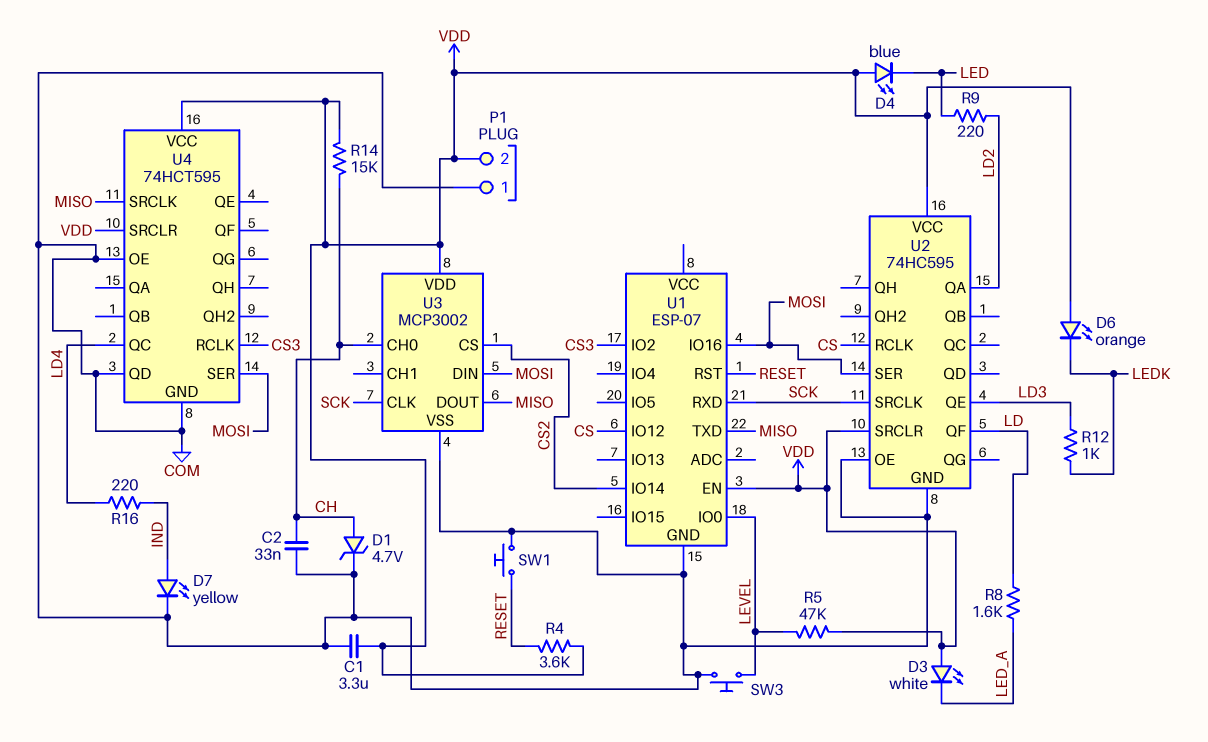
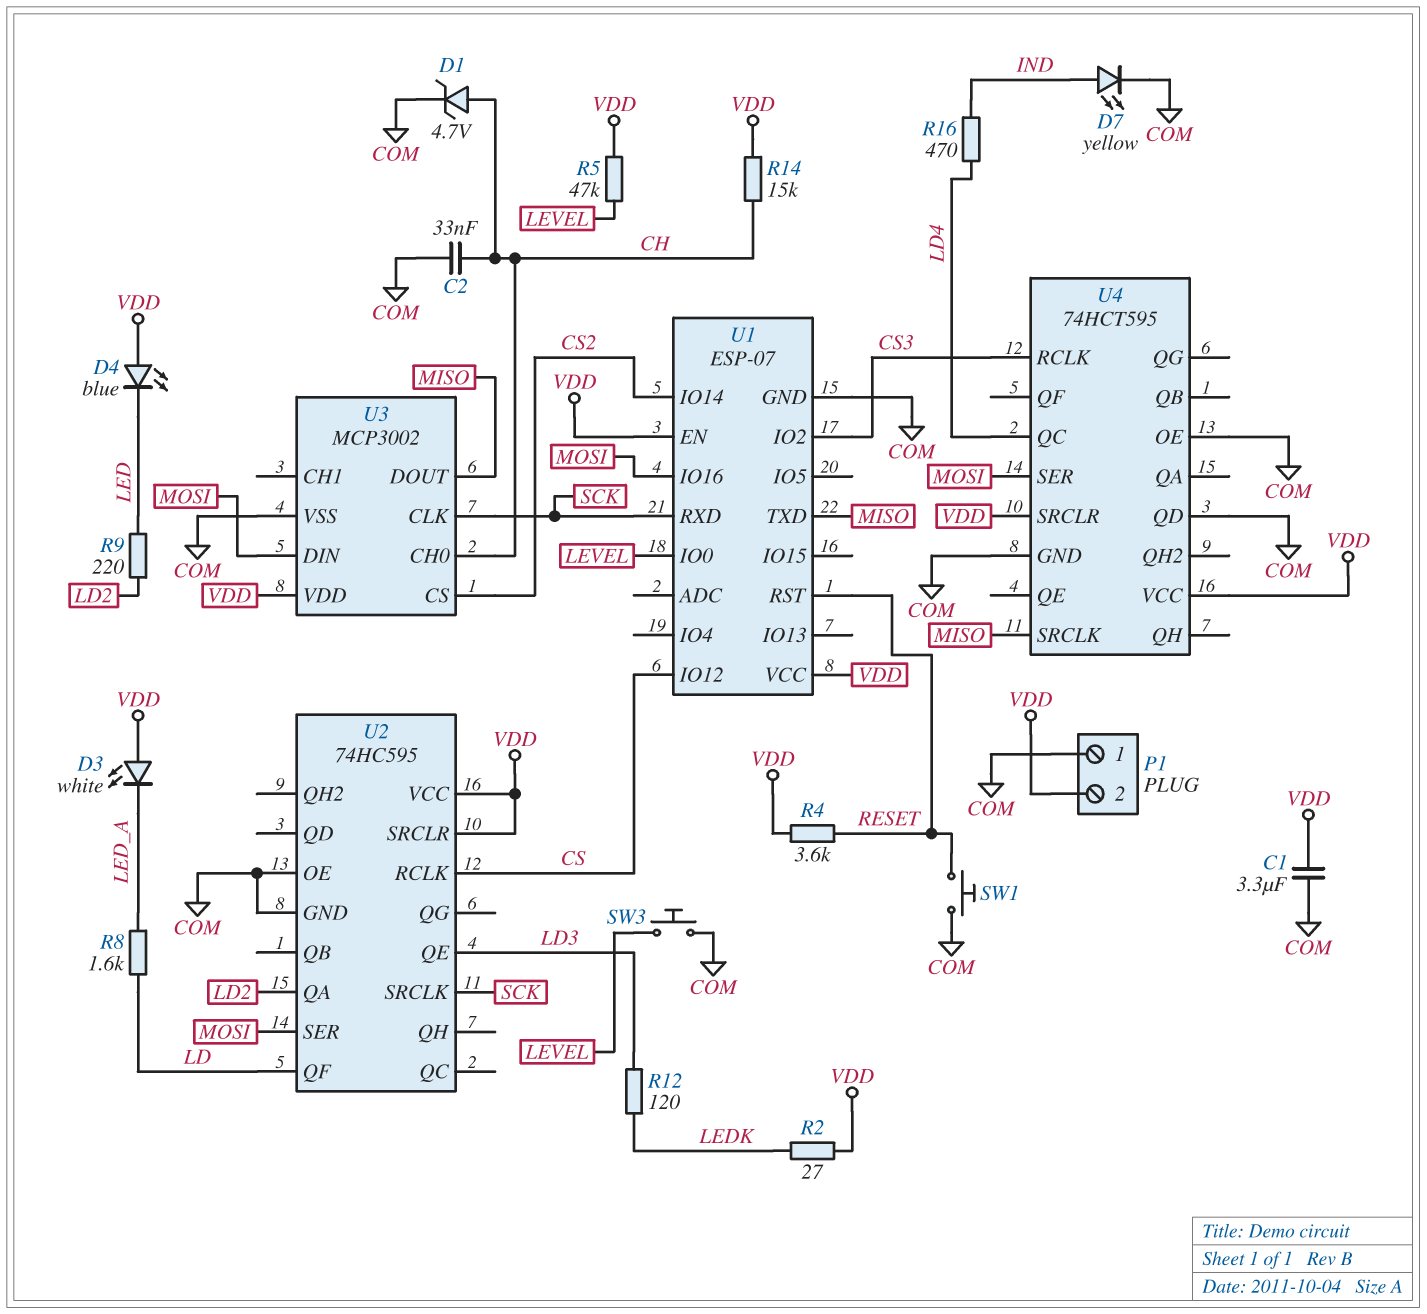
D6: LED orange (A VDD, K LEDK) -> none
R2: none -> 27 (LEDK, VDD)
R12: 1k (LD3, LEDK) -> 120 (LD3, LEDK)
R16: 220 (IND, LD4) -> 470 (IND, LD4)
U1 pin VCC: none -> VDD

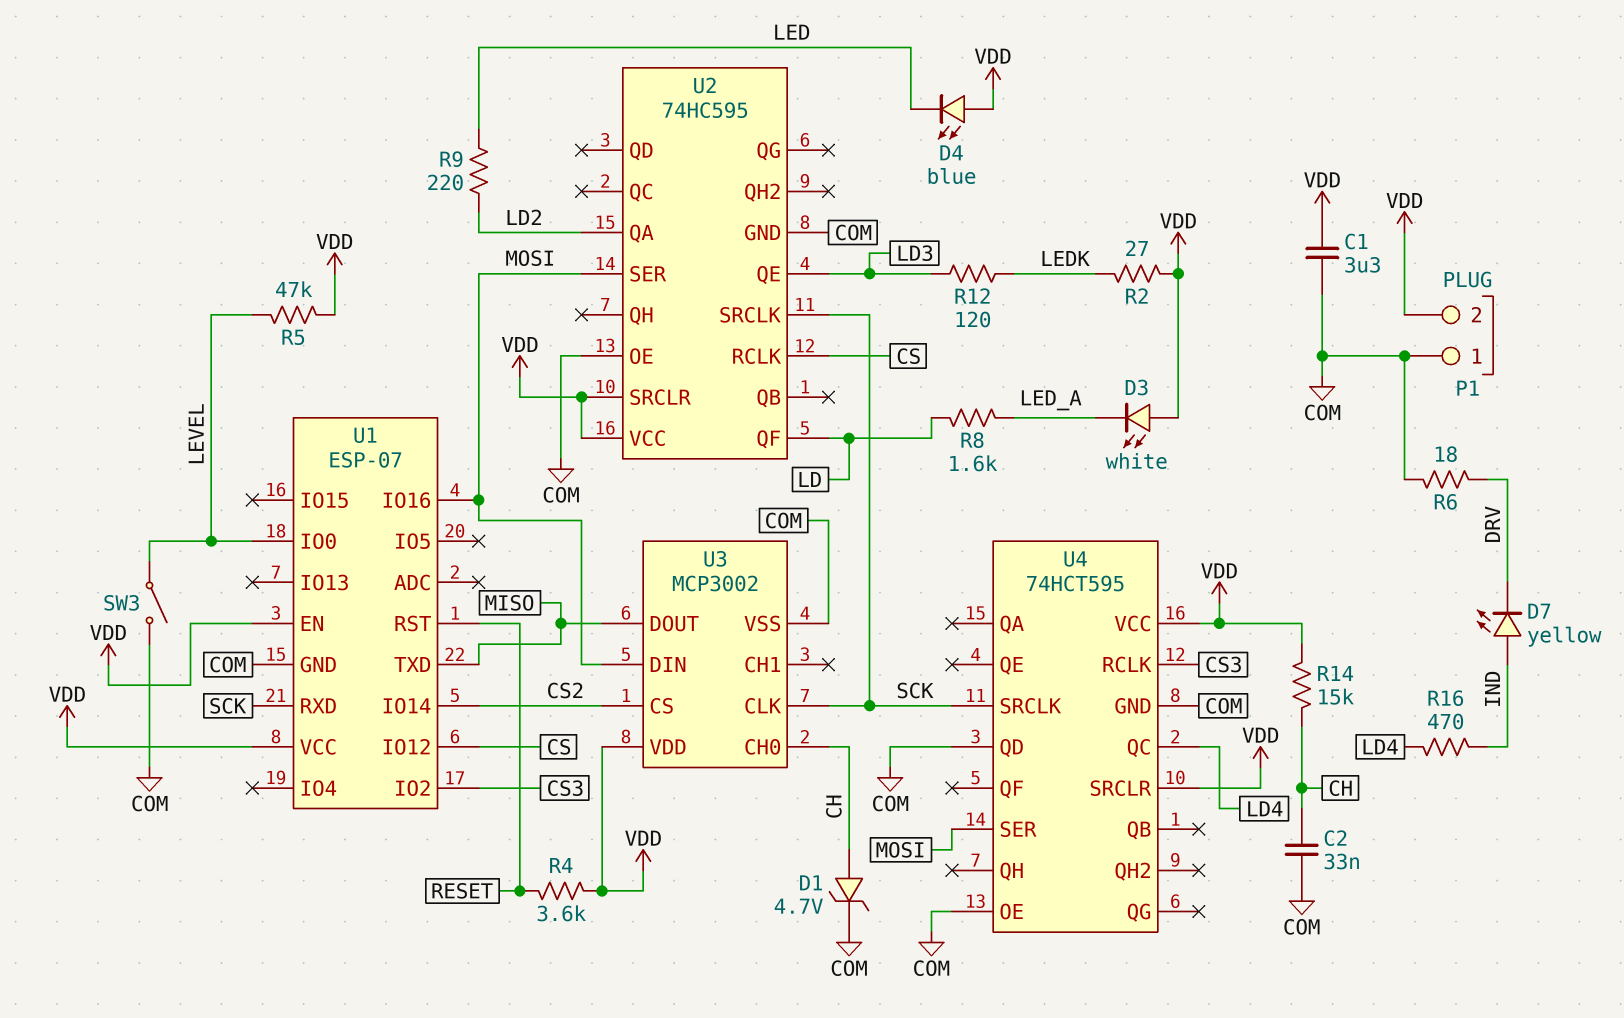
D7: LED yellow (A IND, K COM) -> LED yellow (A IND, K DRV)
R6: none -> 18 (COM, DRV)
SW1: button (COM, RESET) -> none
SW3: button (COM, LEVEL) -> switch (COM, LEVEL)
U4 pin SRCLK: MISO -> SCK

